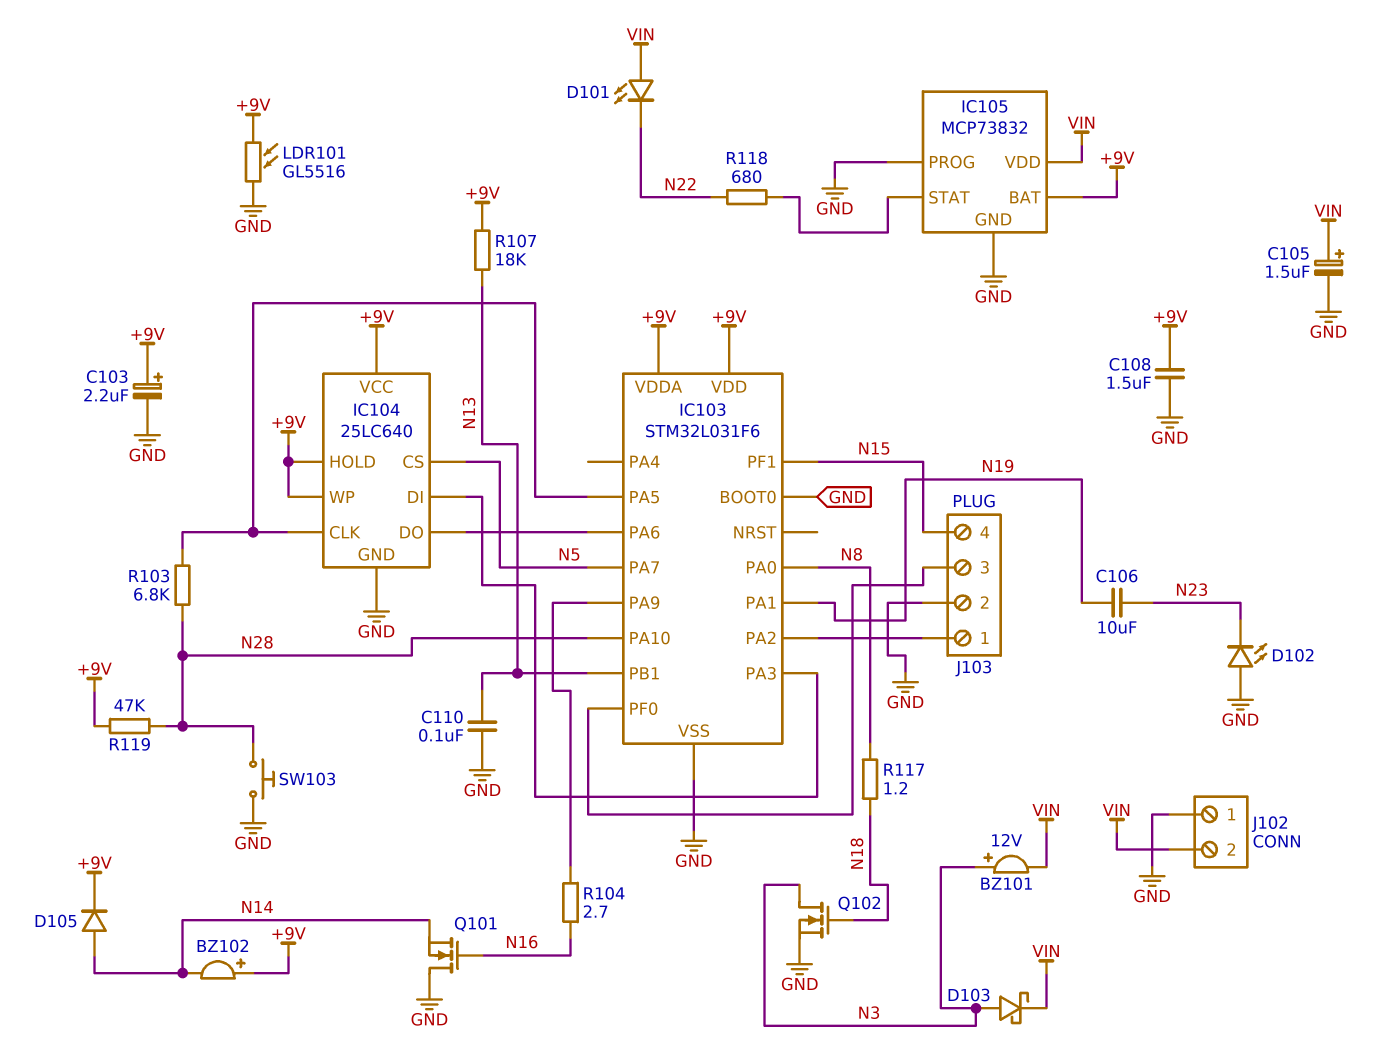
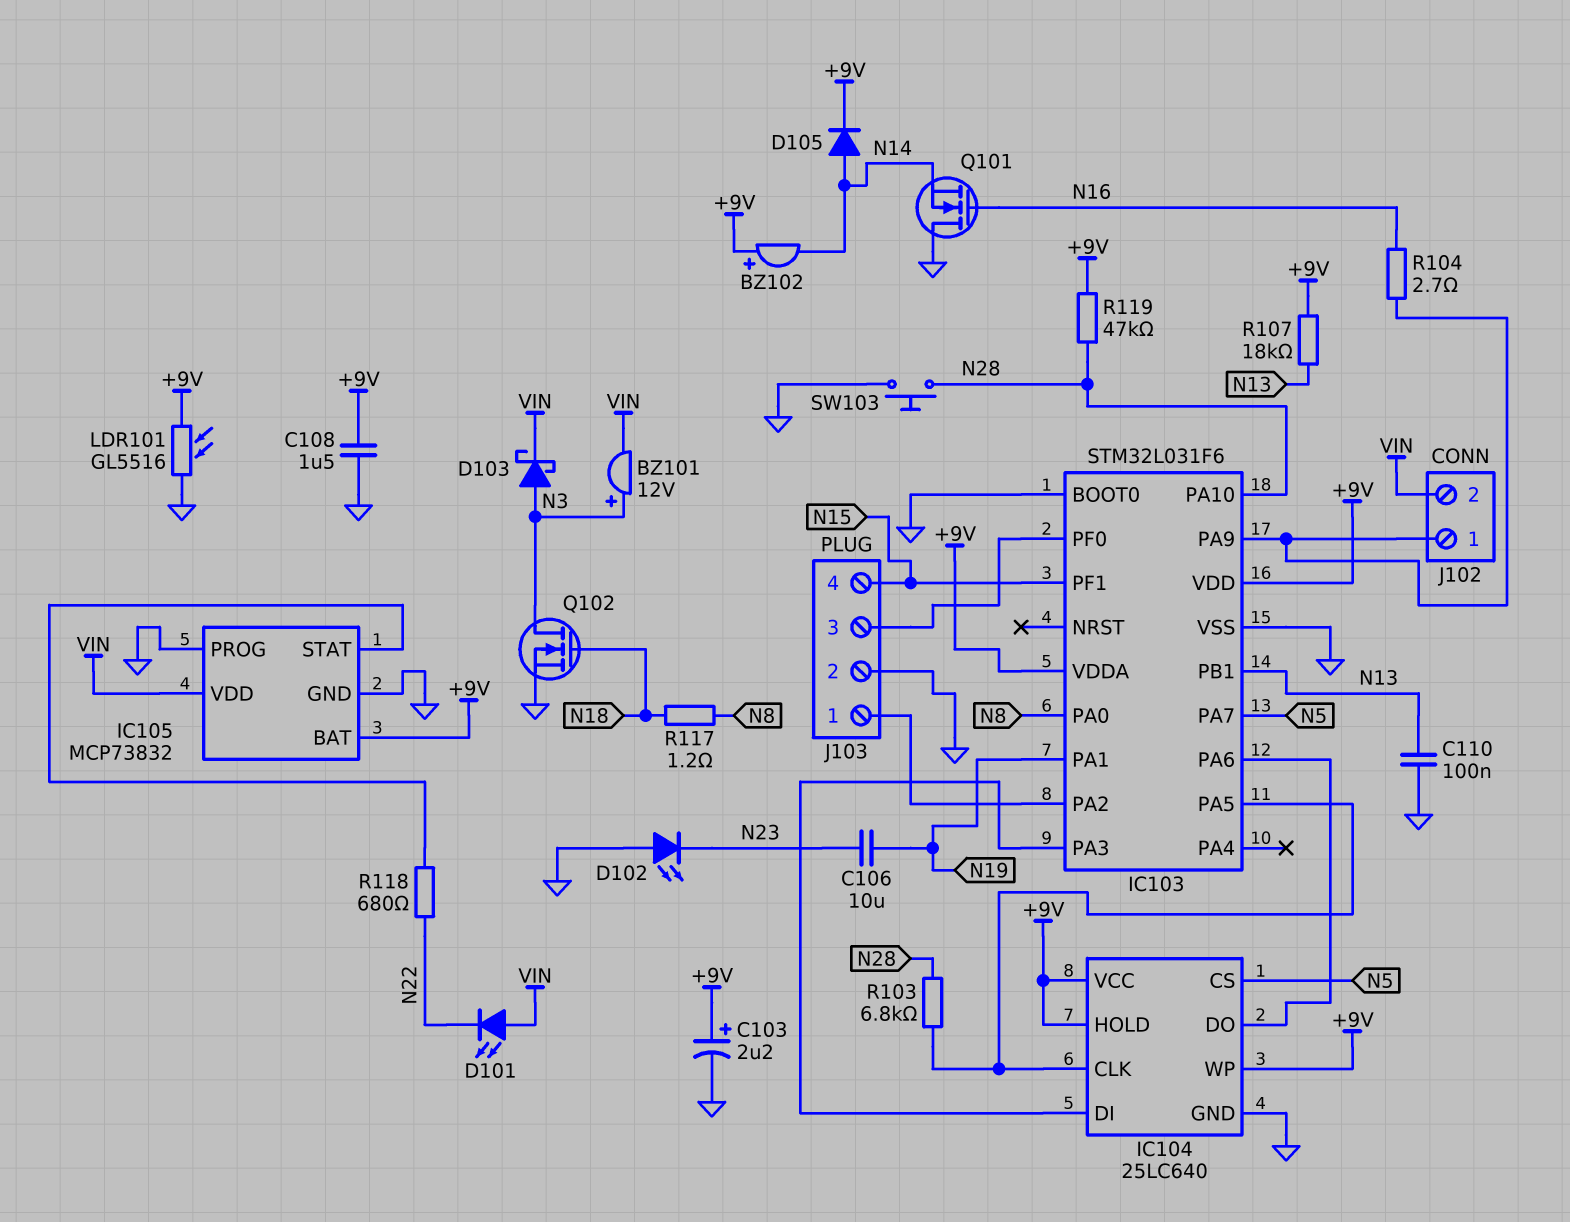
C105: 1.5uF (plus VIN, minus GND) -> none
J102 pin 1: GND -> IC103/PA9

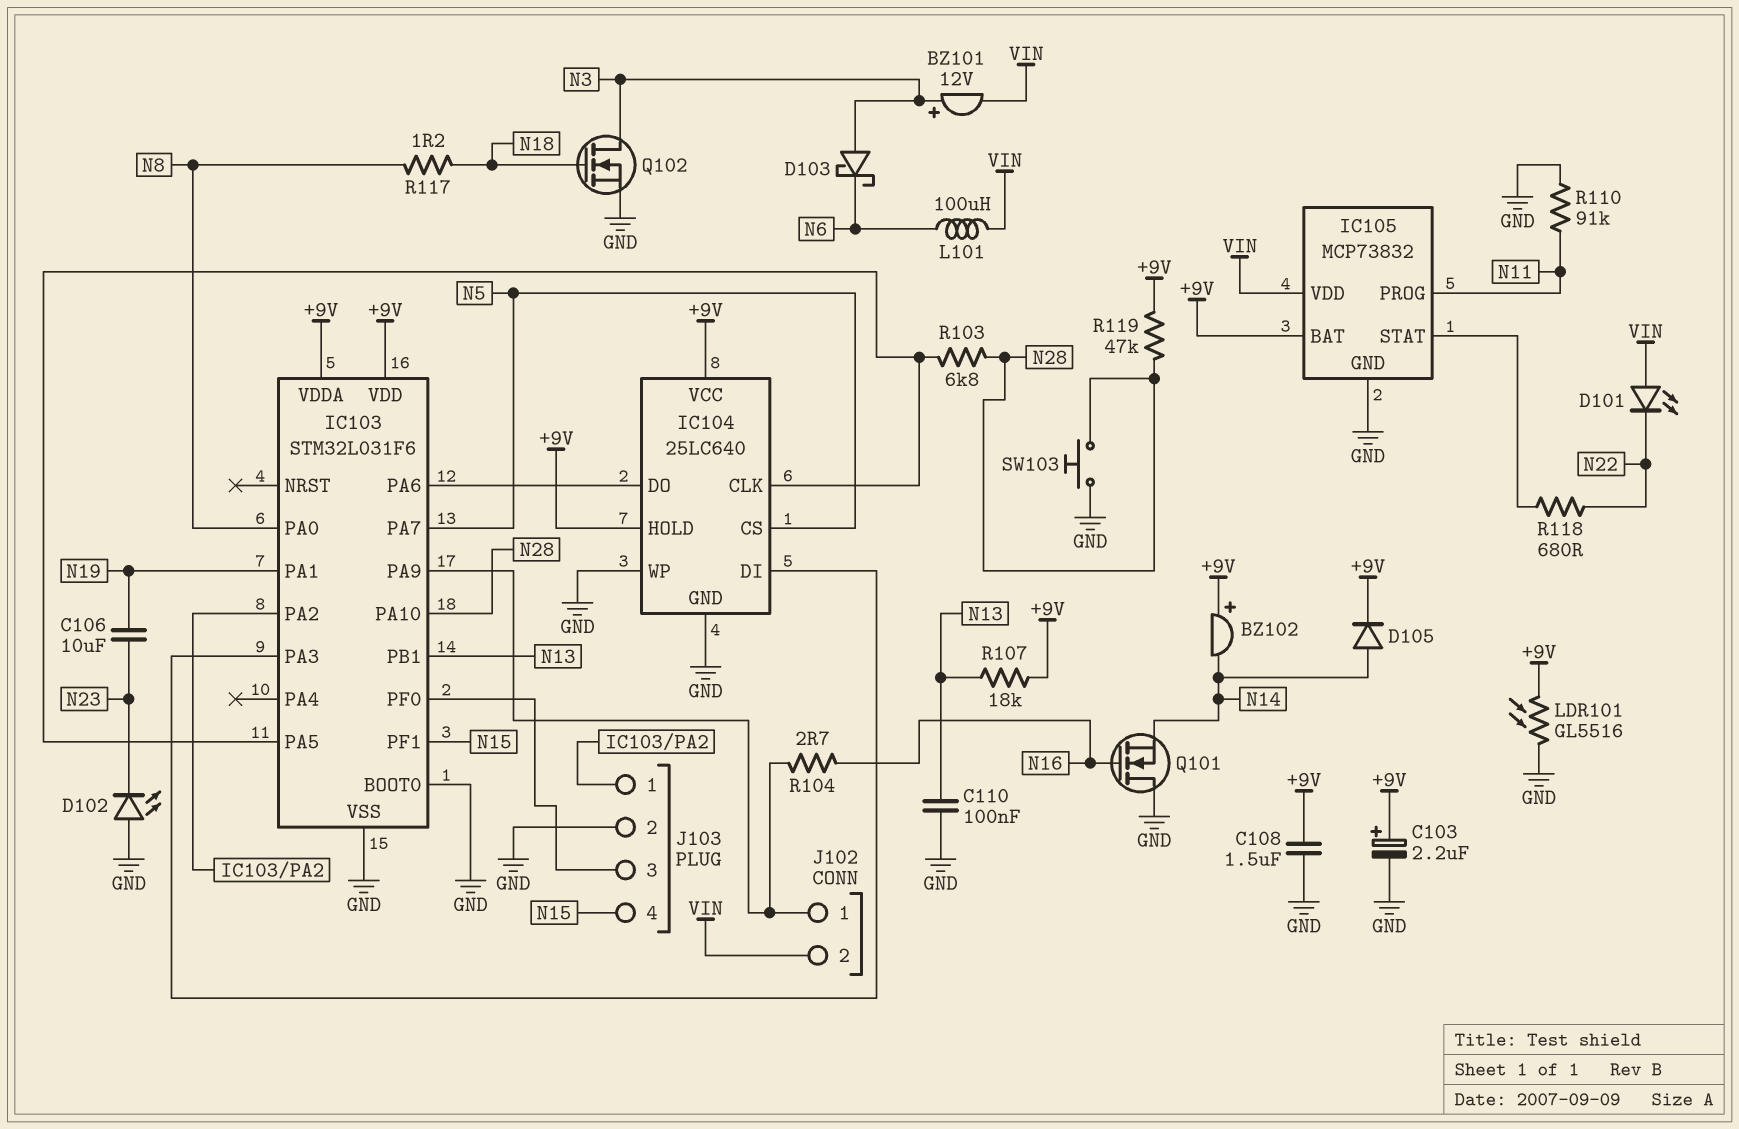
D103: schottky (A N3, K VIN) -> schottky (A N3, K N6)
IC104 pin WP: +9V -> GND
IC105 pin PROG: GND -> N11
L101: none -> 100uH (N6, VIN)
R110: none -> 91k (GND, N11)

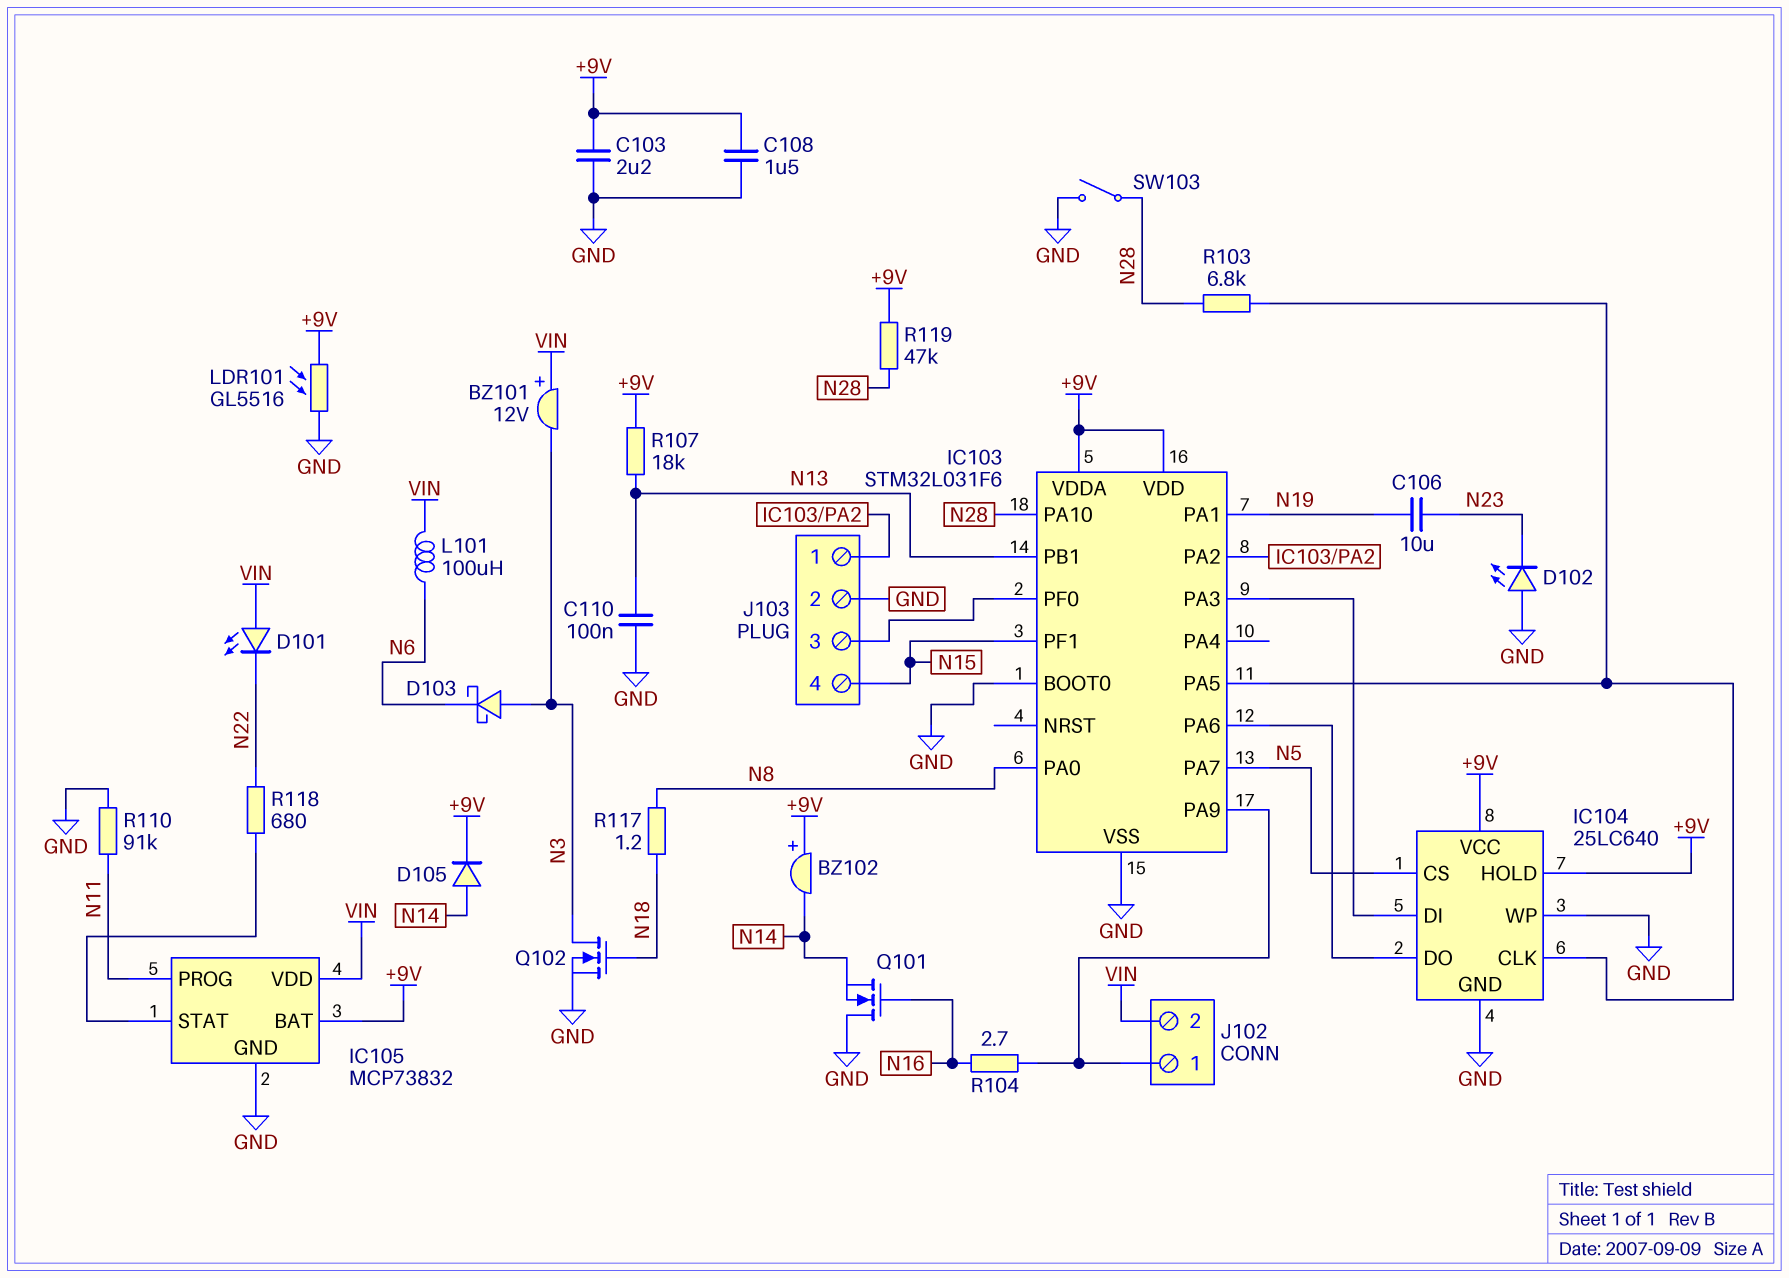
BZ101: buzzer 12V (plus N3, minus VIN) -> buzzer 12V (plus VIN, minus N3)
C103: 2.2uF (plus +9V, minus GND) -> 2.2uF (+9V, GND)
SW103: button (GND, N28) -> switch (GND, N28)

